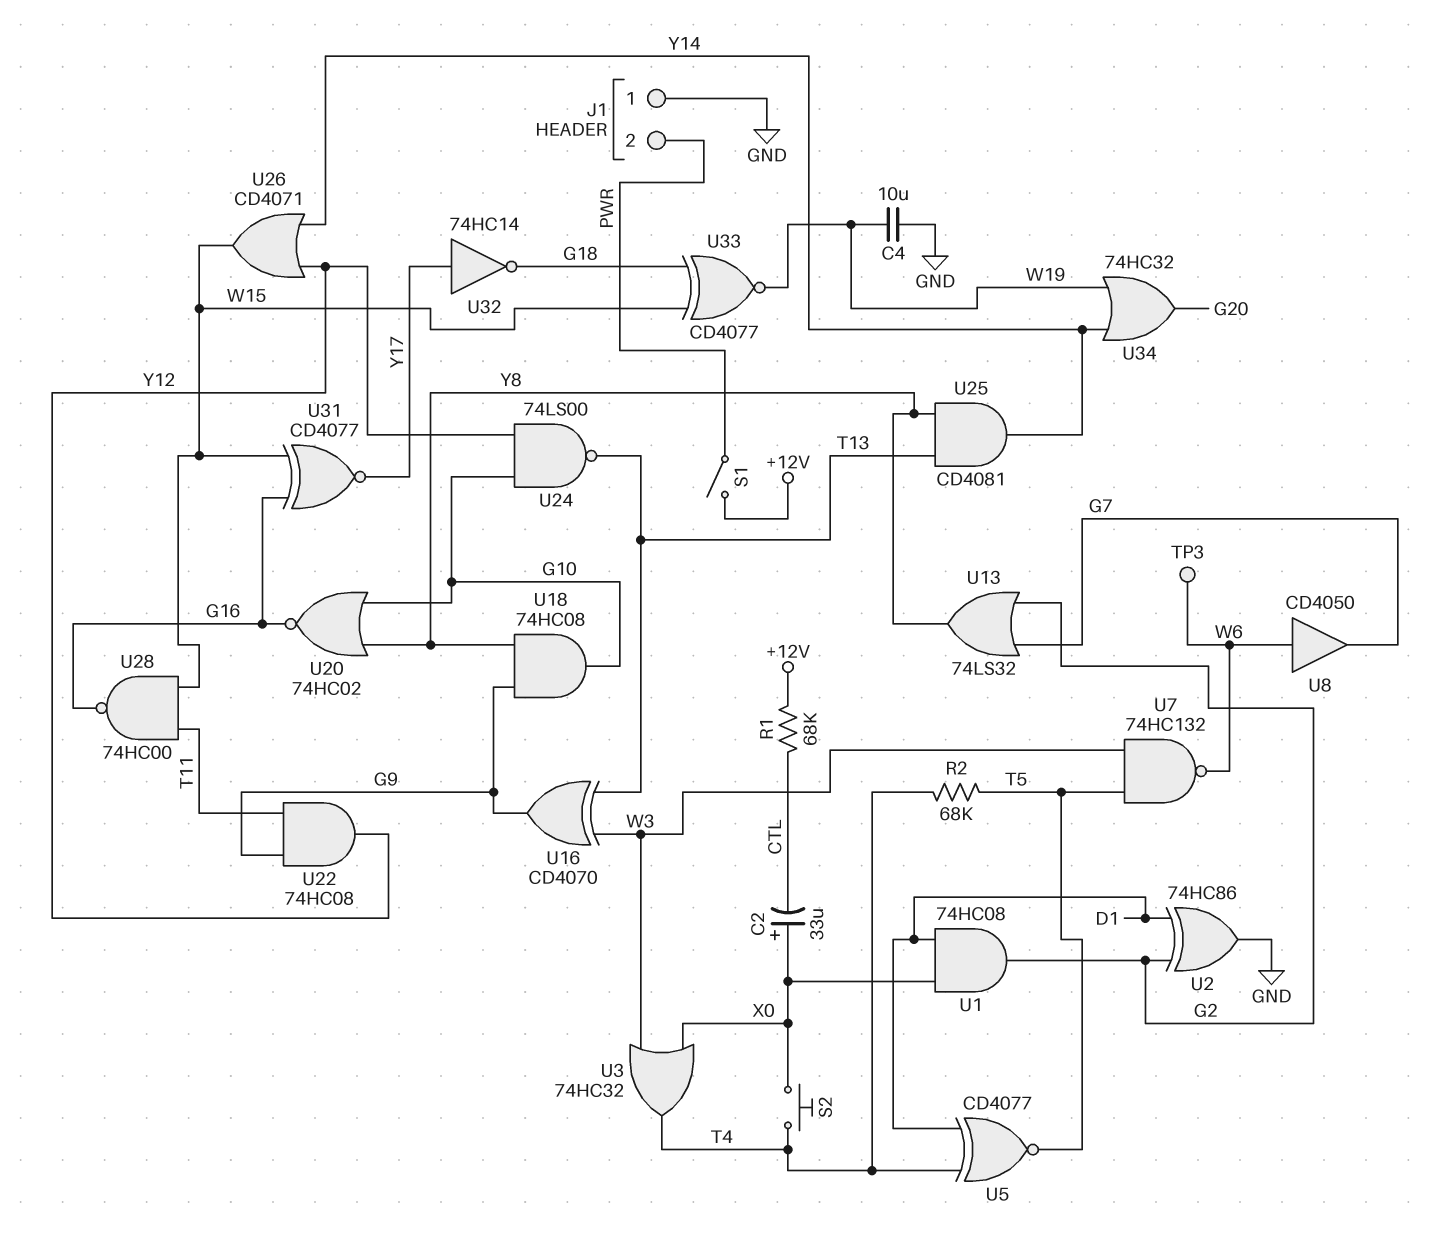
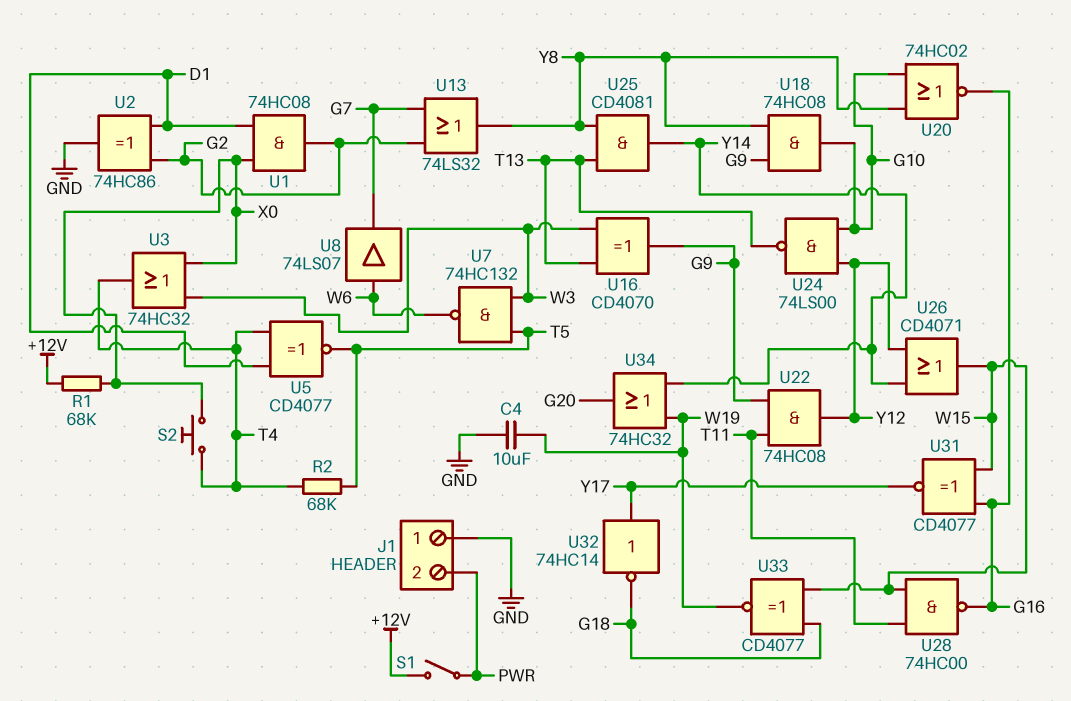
C2: 33uF (plus X0, minus CTL) -> none
R1: 68k (+12V, CTL) -> 68k (+12V, X0)
TP3: test point (W6) -> none
U8: buffer CD4050 (in W6, out G7) -> buffer 74LS07 (in W6, out G7)

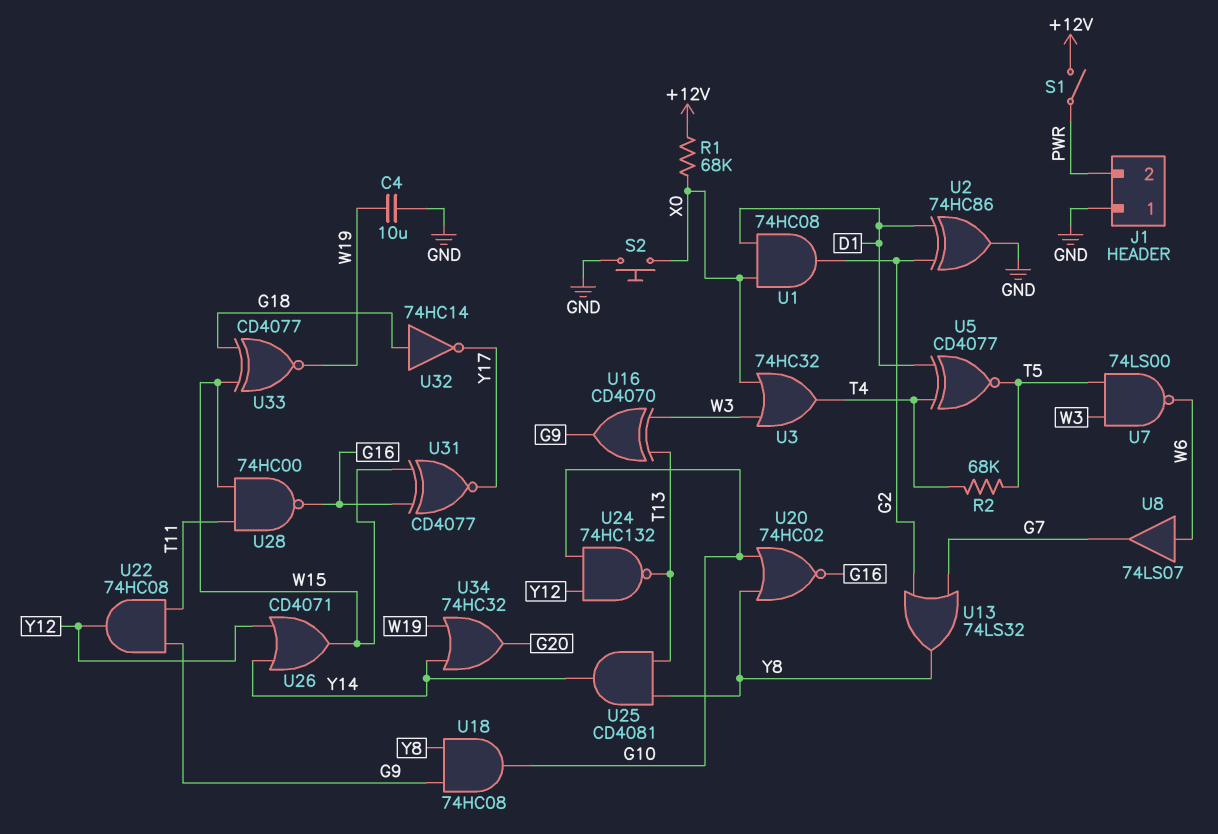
S2: button (T4, X0) -> button (GND, X0)
U7: NAND 74HC132 (in T5, in W3, out W6) -> NAND 74LS00 (in T5, in W3, out W6)
U24: NAND 74LS00 (in G10, in Y12, out T13) -> NAND 74HC132 (in G10, in Y12, out T13)
U32: NOT 74HC14 (in Y17, out G18) -> NOT 74HC14 (in G18, out Y17)

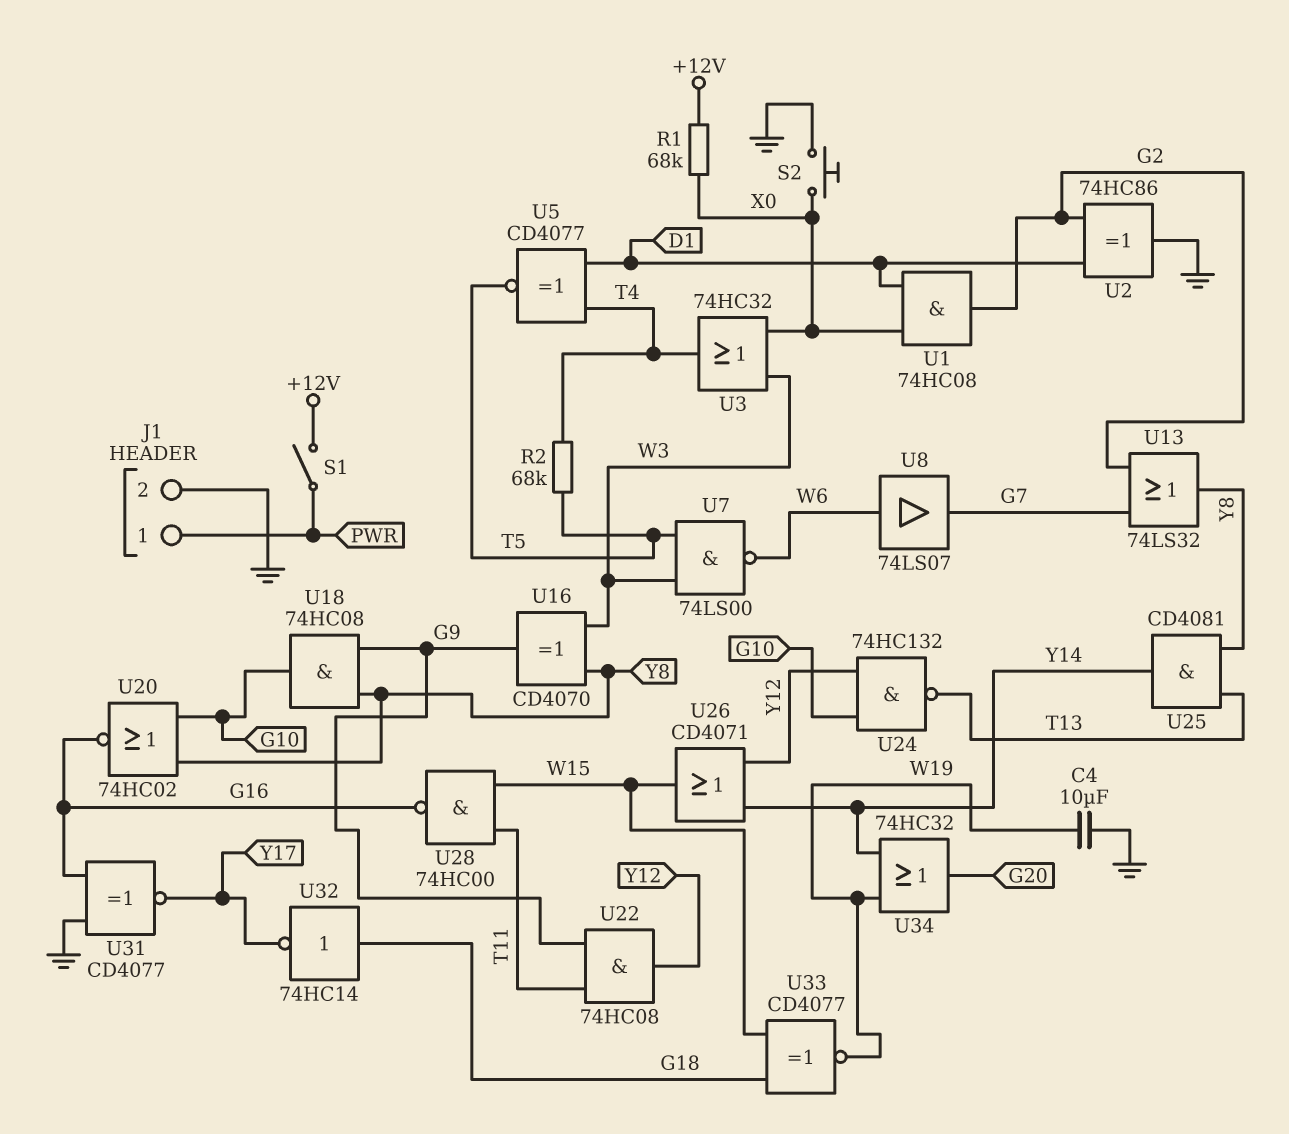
J1 pin 1: GND -> PWR
J1 pin 2: PWR -> GND
U16: XOR CD4070 (in T13, in W3, out G9) -> XOR CD4070 (in W3, in Y8, out G9)
U31: XNOR CD4077 (in G16, in W15, out Y17) -> XNOR CD4077 (in G16, in GND, out Y17)

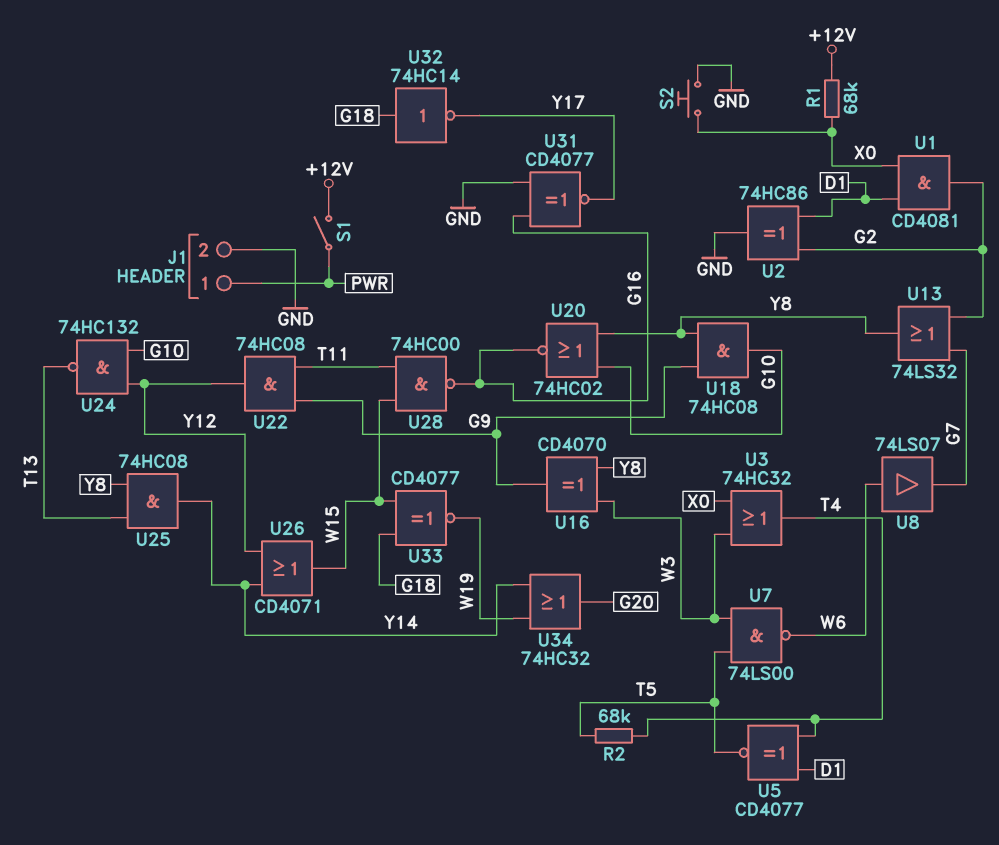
C4: 10uF (GND, W19) -> none
U1: AND 74HC08 (in D1, in X0, out G2) -> AND CD4081 (in D1, in X0, out G2)
U25: AND CD4081 (in T13, in Y8, out Y14) -> AND 74HC08 (in T13, in Y8, out Y14)

